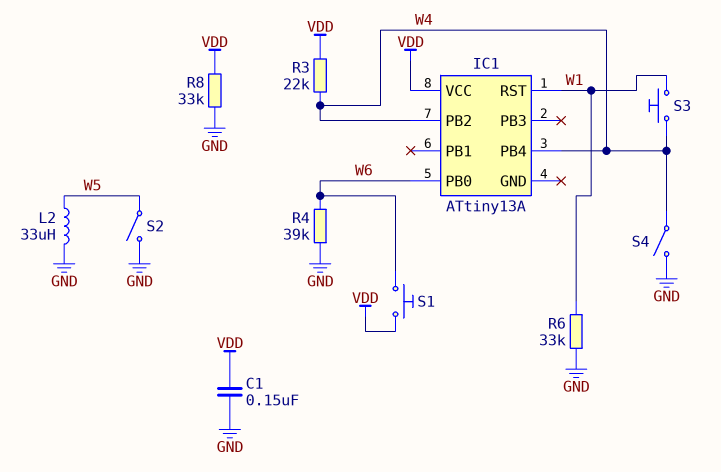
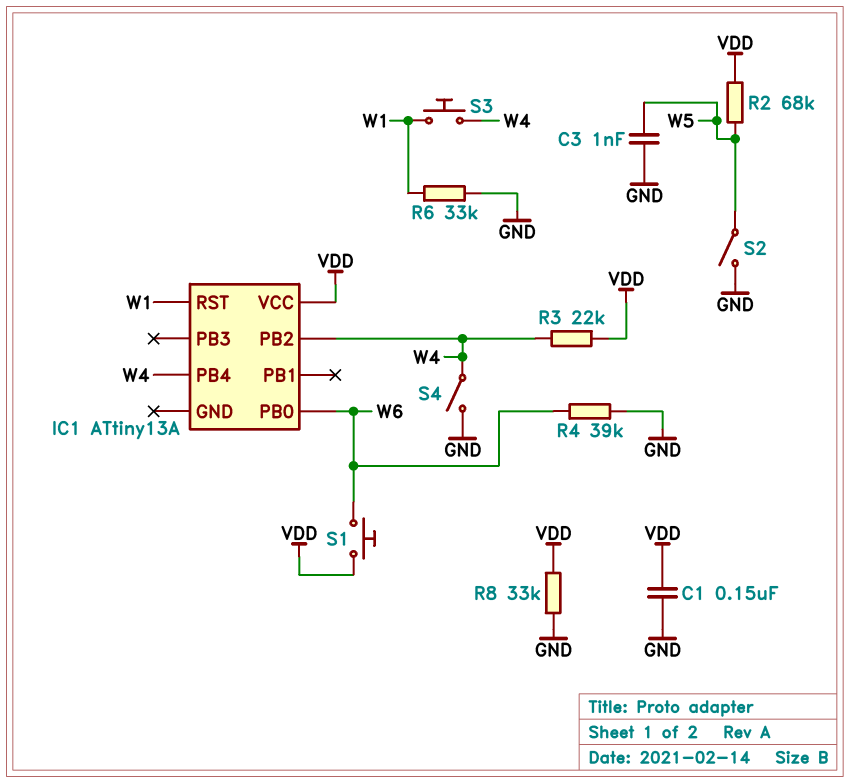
C3: none -> 1nF (GND, W5)
L2: 33uH (GND, W5) -> none
R2: none -> 68k (VDD, W5)

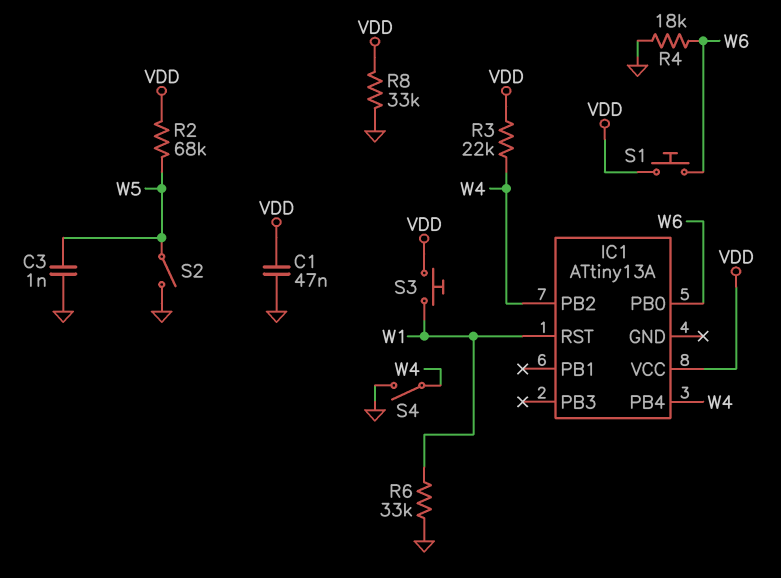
C1: 150nF (GND, VDD) -> 47nF (GND, VDD)
R4: 39k (GND, W6) -> 18k (GND, W6)
S3: button (W1, W4) -> button (VDD, W1)

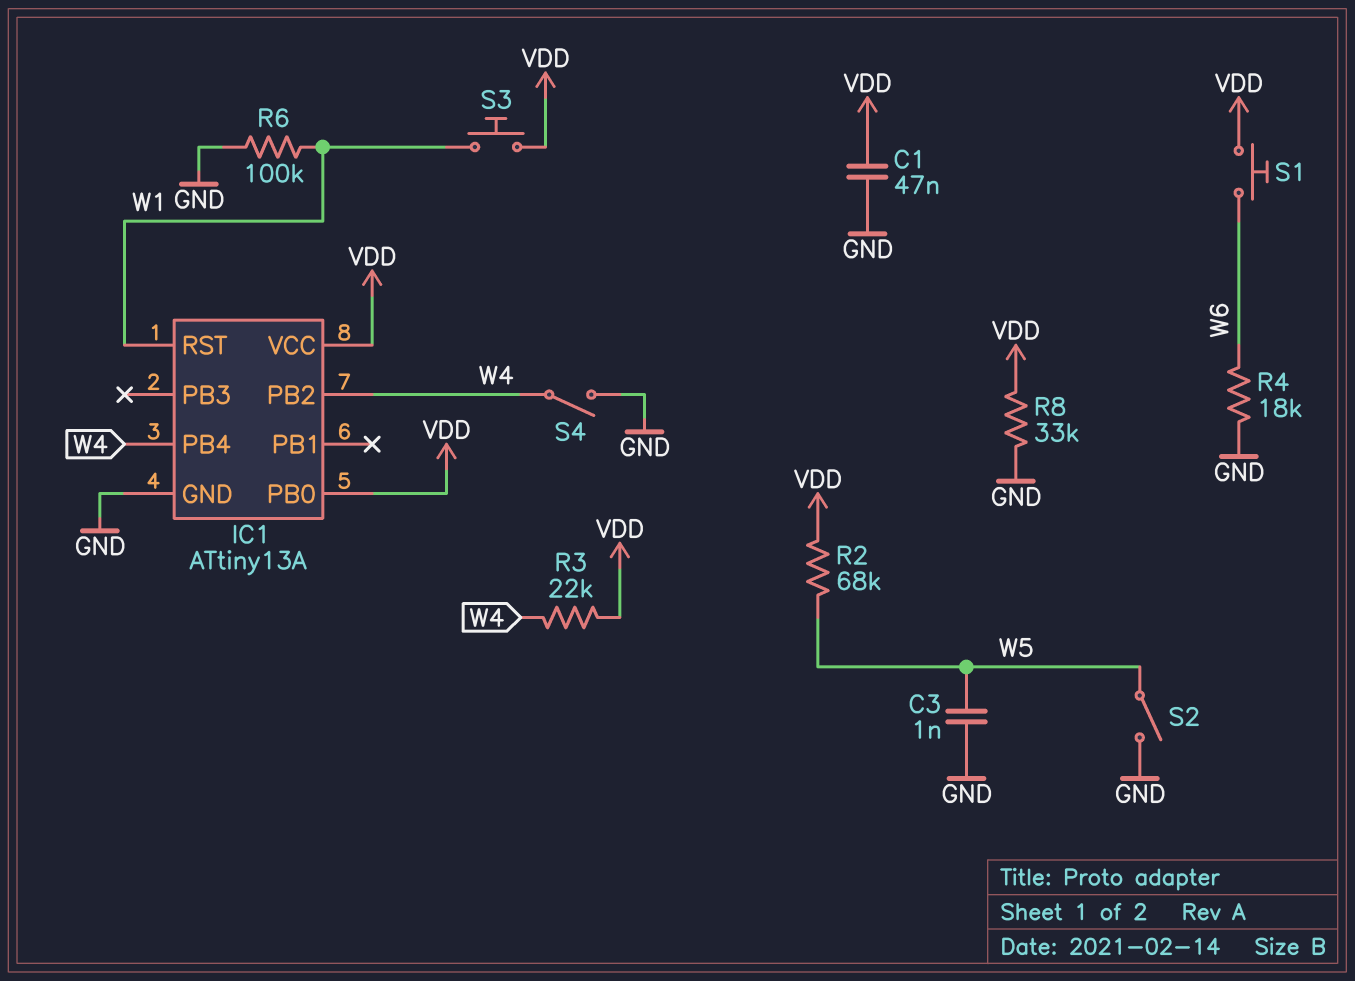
IC1 pin GND: none -> GND
IC1 pin PB0: W6 -> VDD
R6: 33k (GND, W1) -> 100k (GND, W1)

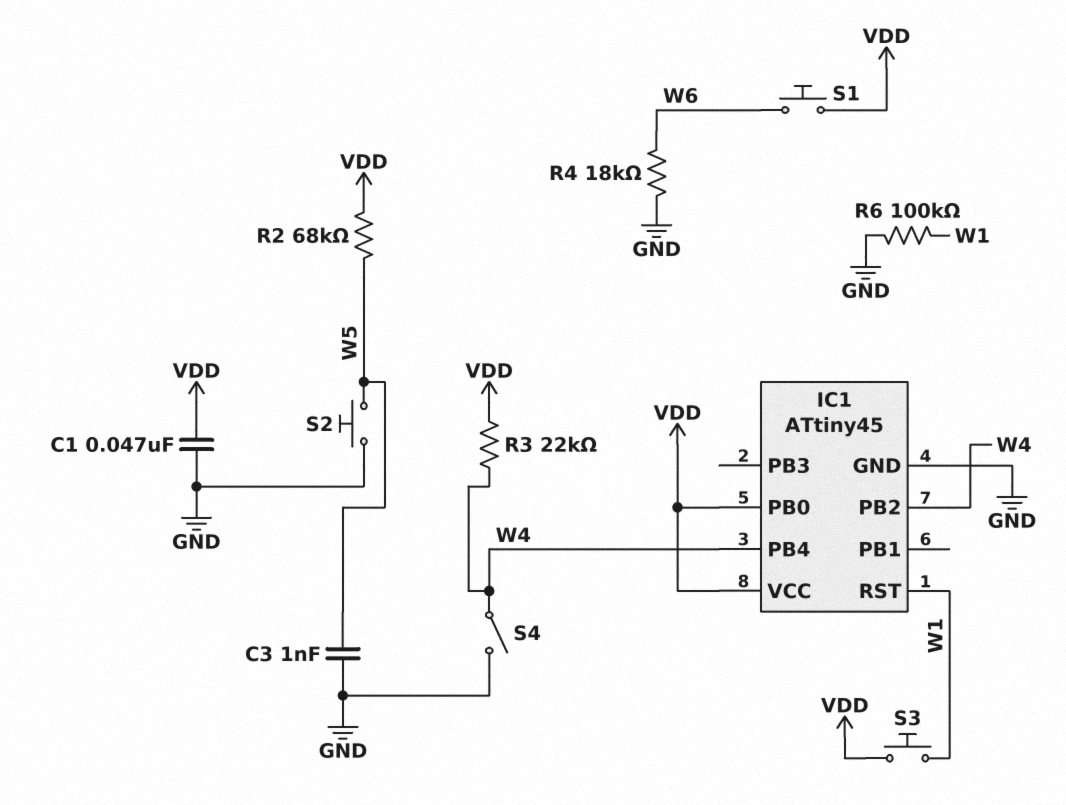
IC1: ATtiny13A -> ATtiny45
R8: 33k (GND, VDD) -> none
S2: switch (GND, W5) -> button (GND, W5)

